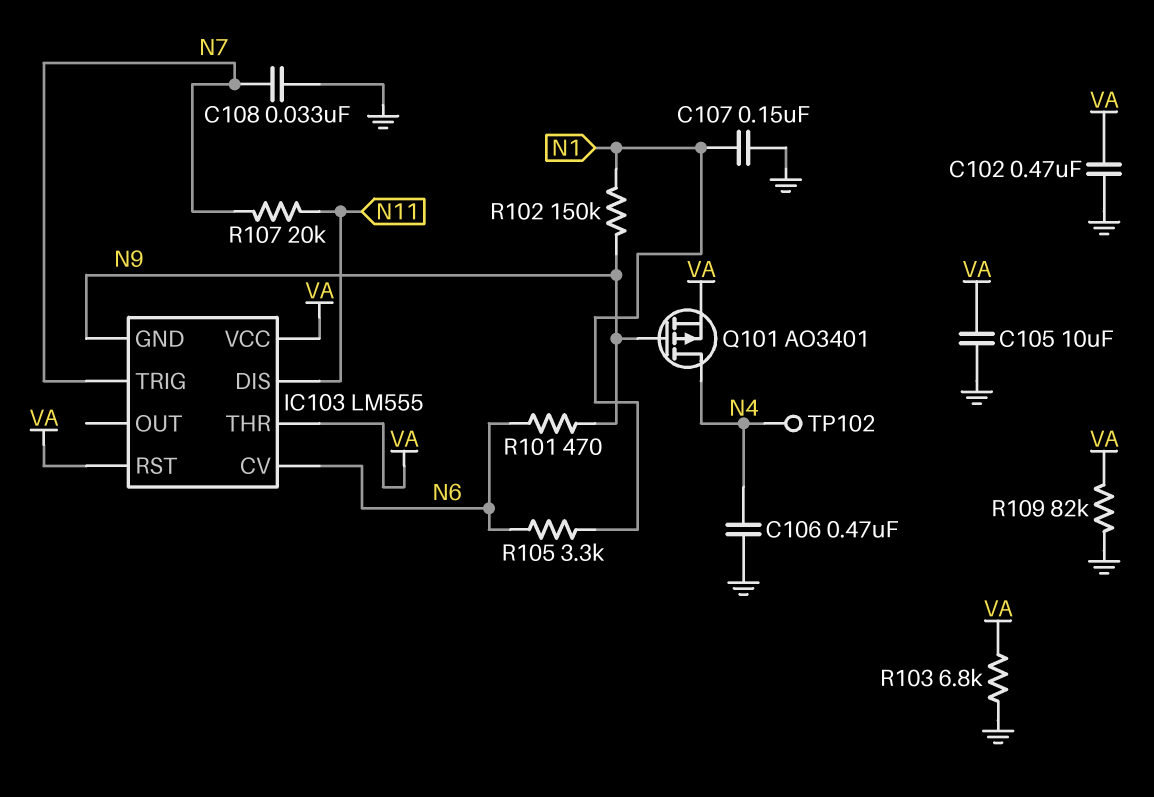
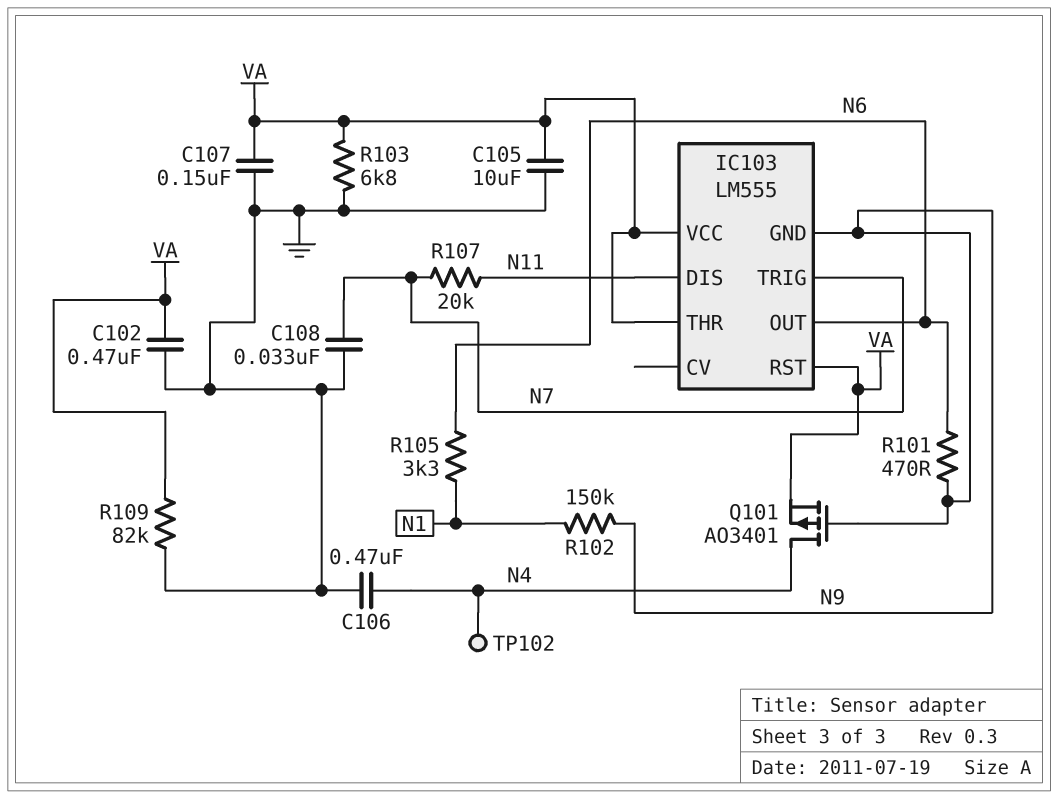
C107: 150nF (GND, N1) -> 150nF (GND, VA)
IC103 pin CV: N6 -> none
IC103 pin OUT: none -> N6

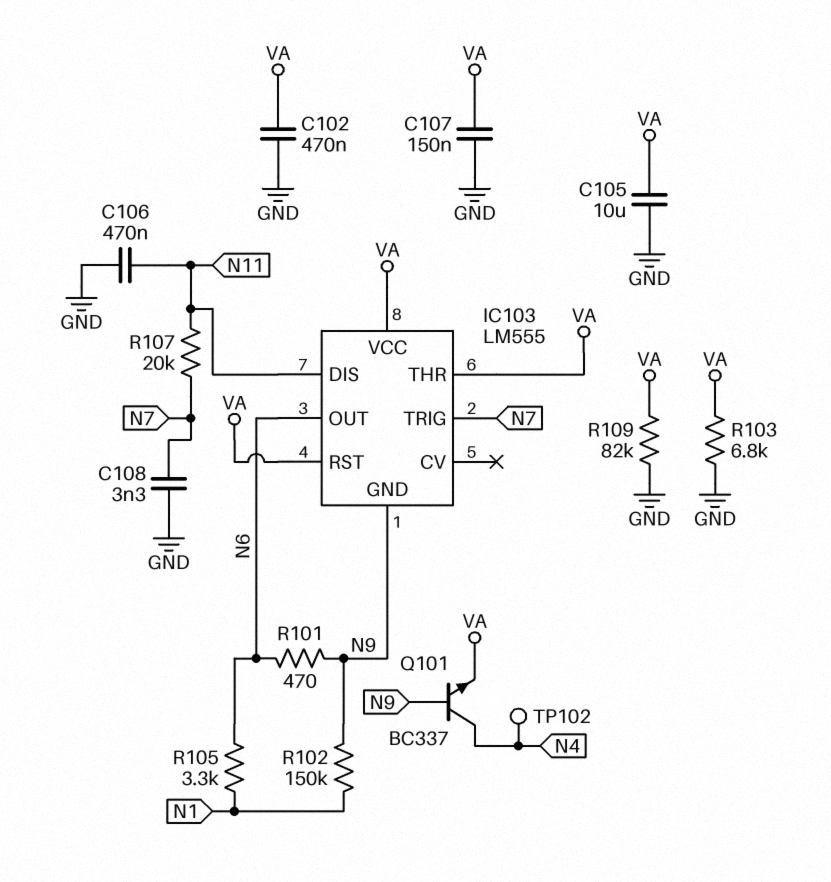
C106: 470nF (GND, N4) -> 470nF (GND, N11)
C108: 33nF (GND, N7) -> 3.3nF (GND, N7)
Q101: PMOS AO3401 (G N9, D N4, S VA) -> NPN BC337 (B N9, C N4, E VA)

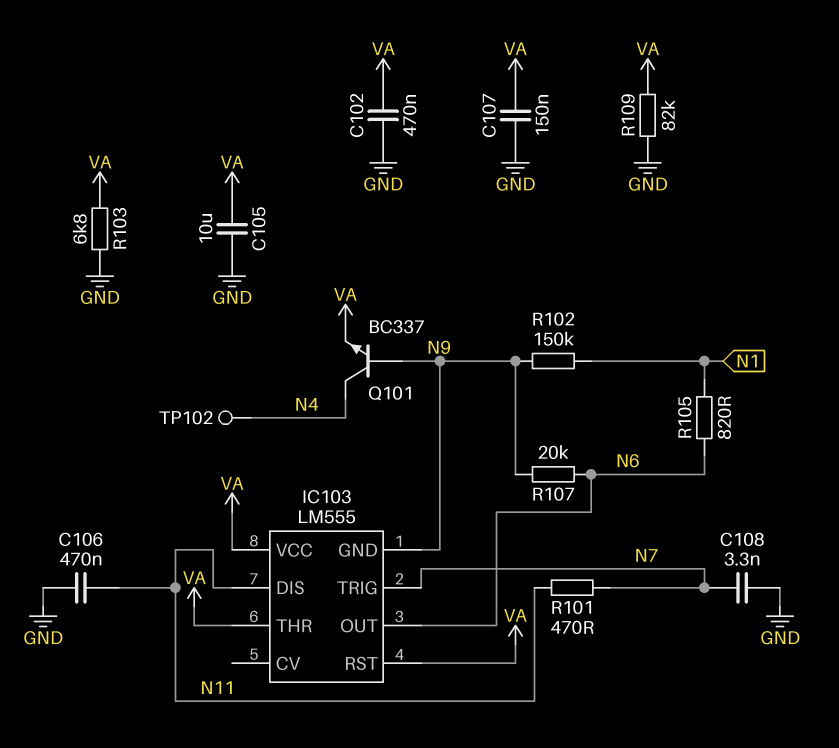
R101: 470 (N6, N9) -> 470 (N7, N11)
R105: 3.3k (N1, N6) -> 820 (N1, N6)
R107: 20k (N7, N11) -> 20k (N6, N9)

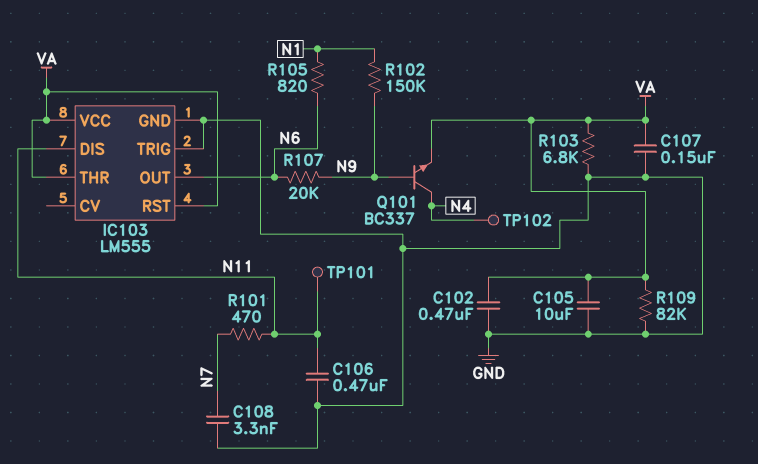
IC103 pin GND: N9 -> GND
IC103 pin TRIG: N7 -> GND
TP101: none -> test point (N11)

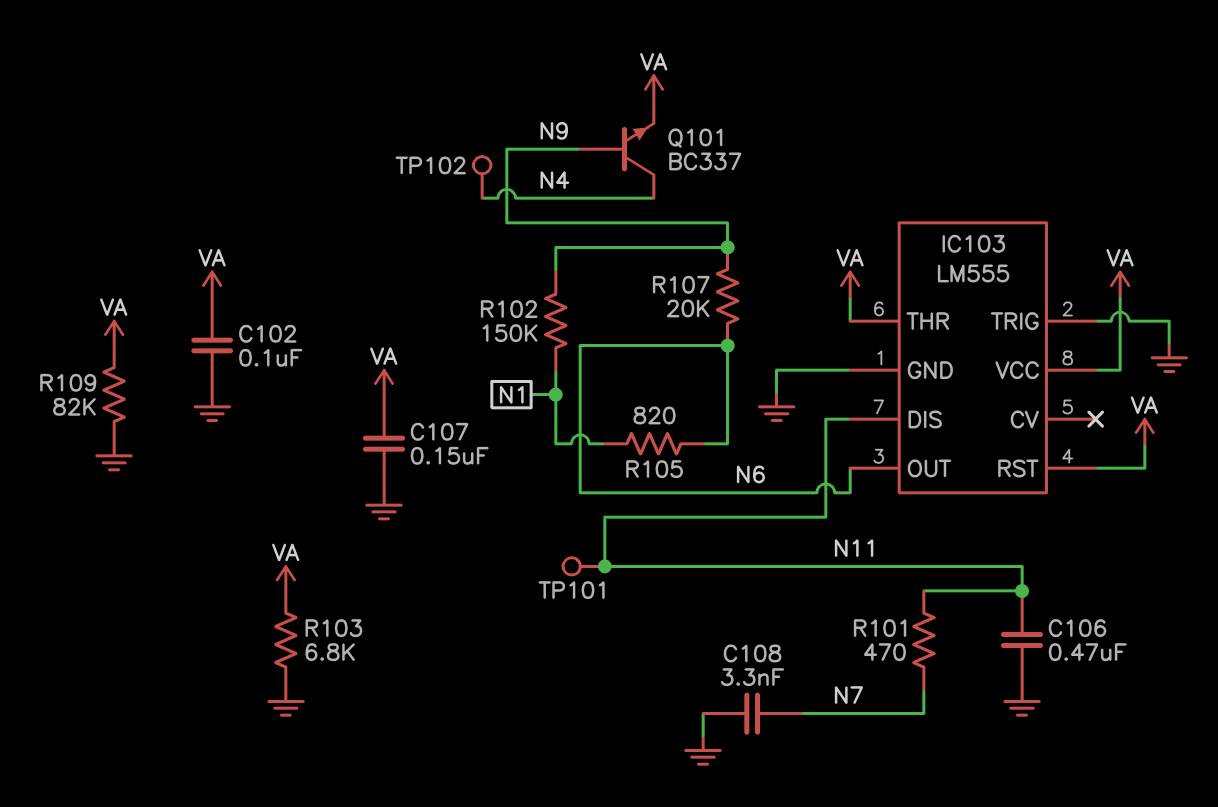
C102: 470nF (GND, VA) -> 100nF (GND, VA)
C105: 10uF (GND, VA) -> none

